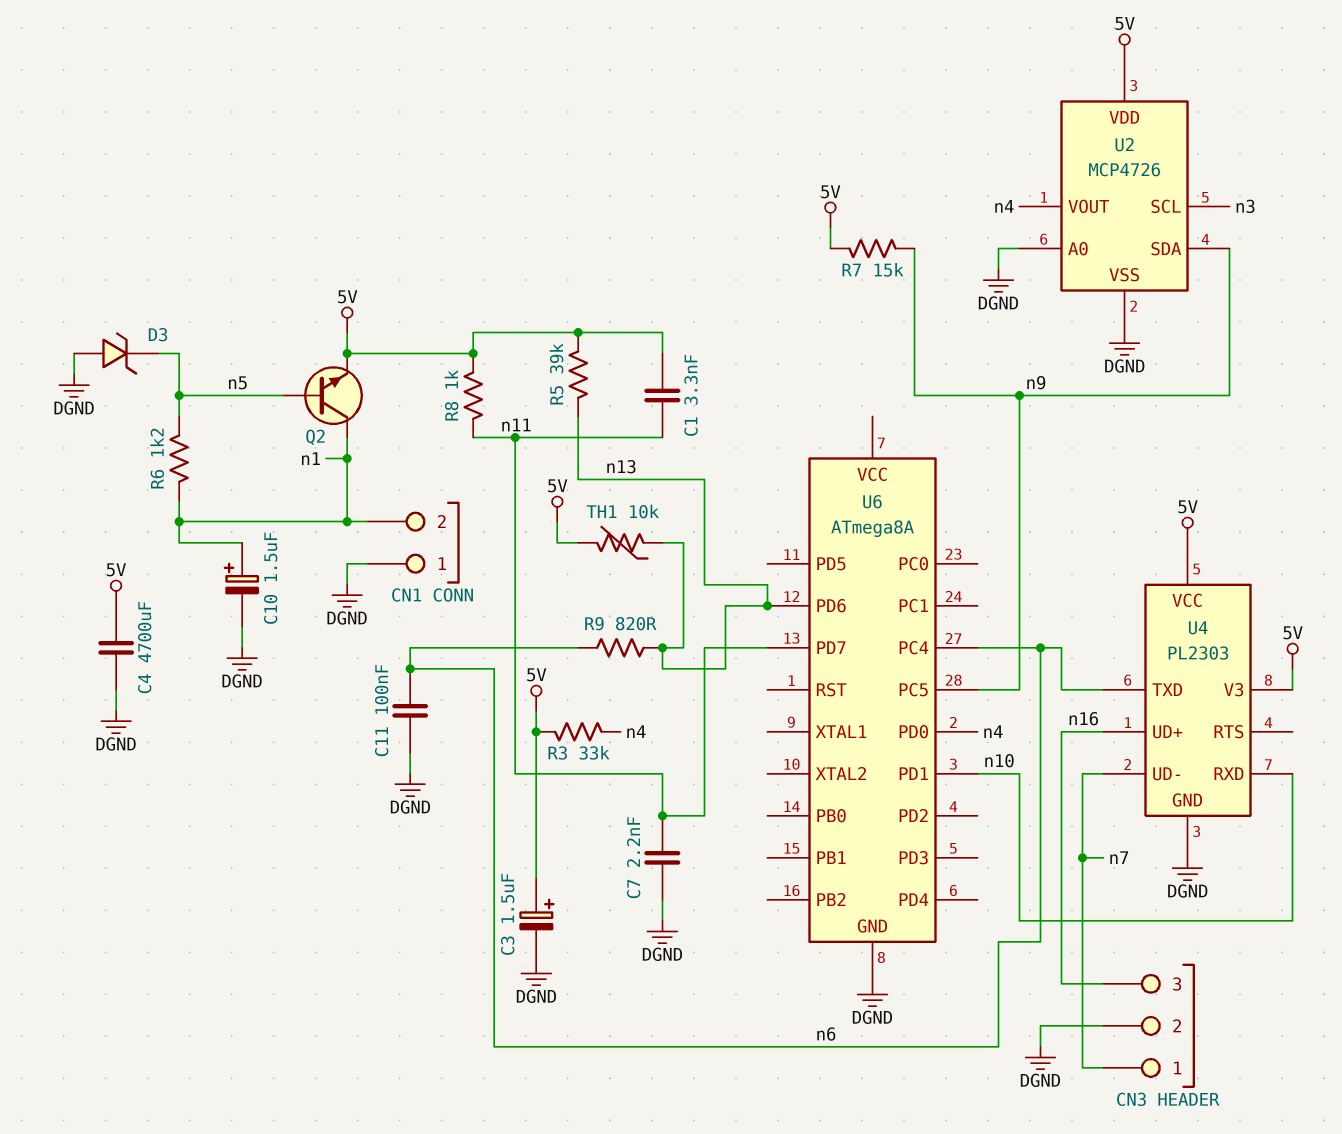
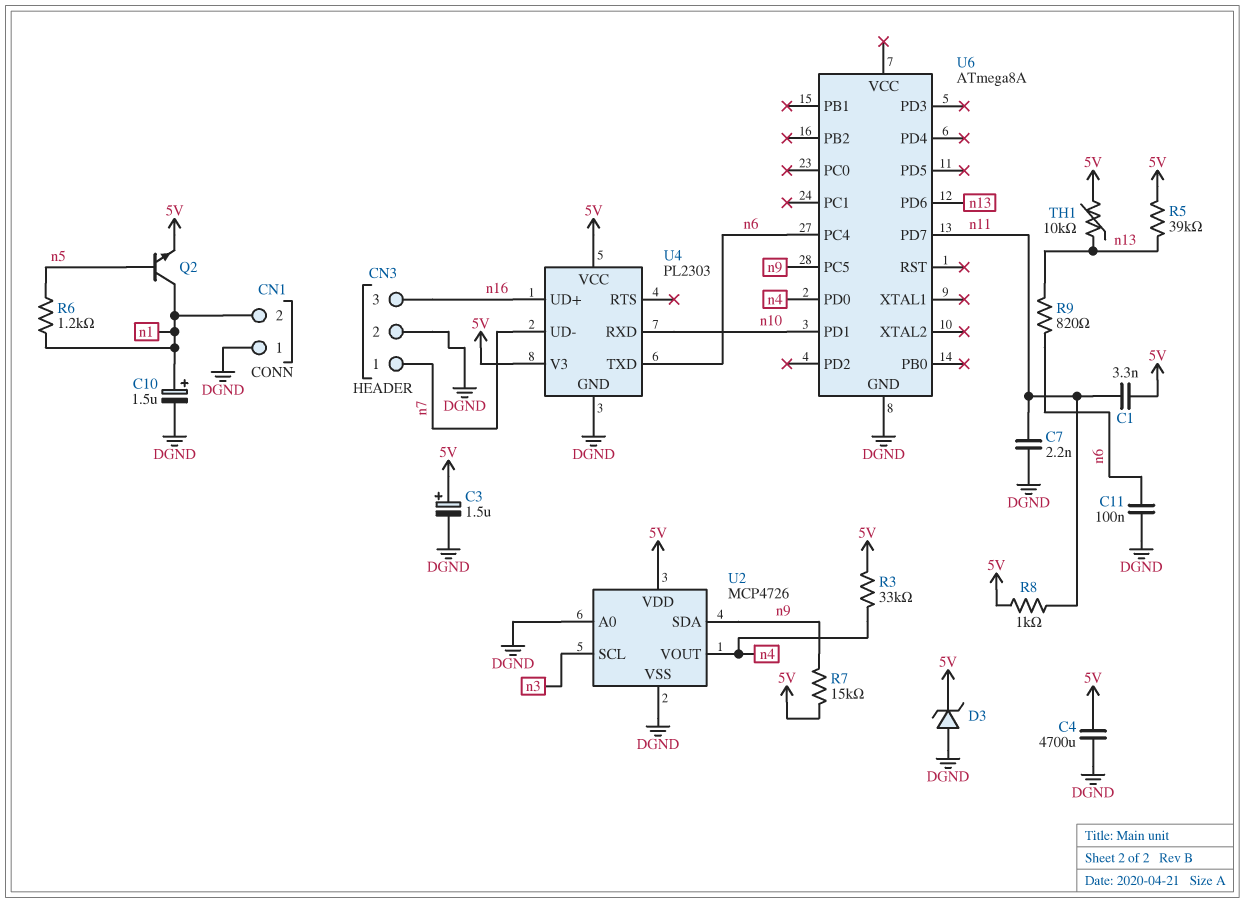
D3: zener (A DGND, K n5) -> zener (A DGND, K 5V)

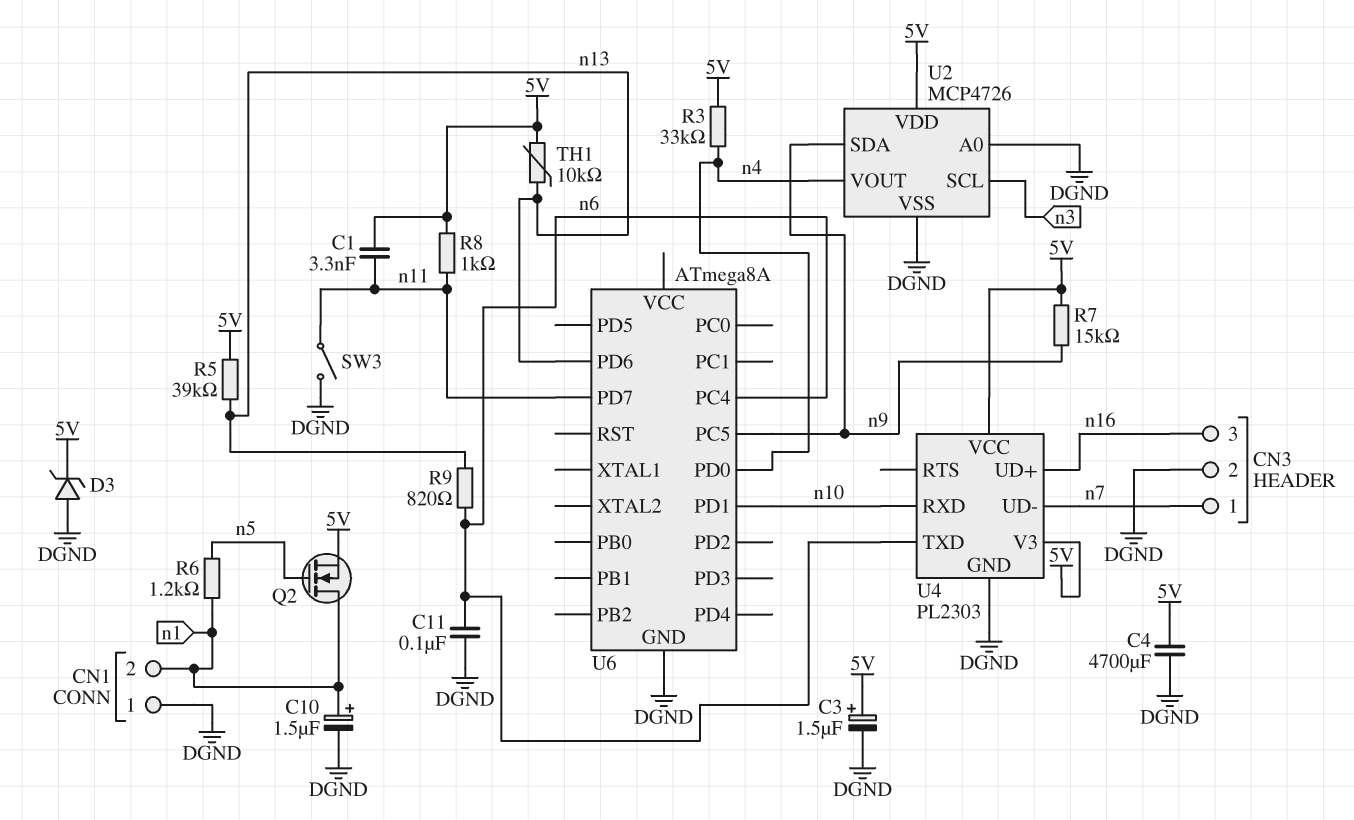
C7: 2.2nF (DGND, n11) -> none
Q2: NPN (B n5, C n1, E 5V) -> NMOS (G n5, D n1, S 5V)
SW3: none -> switch (DGND, n11)

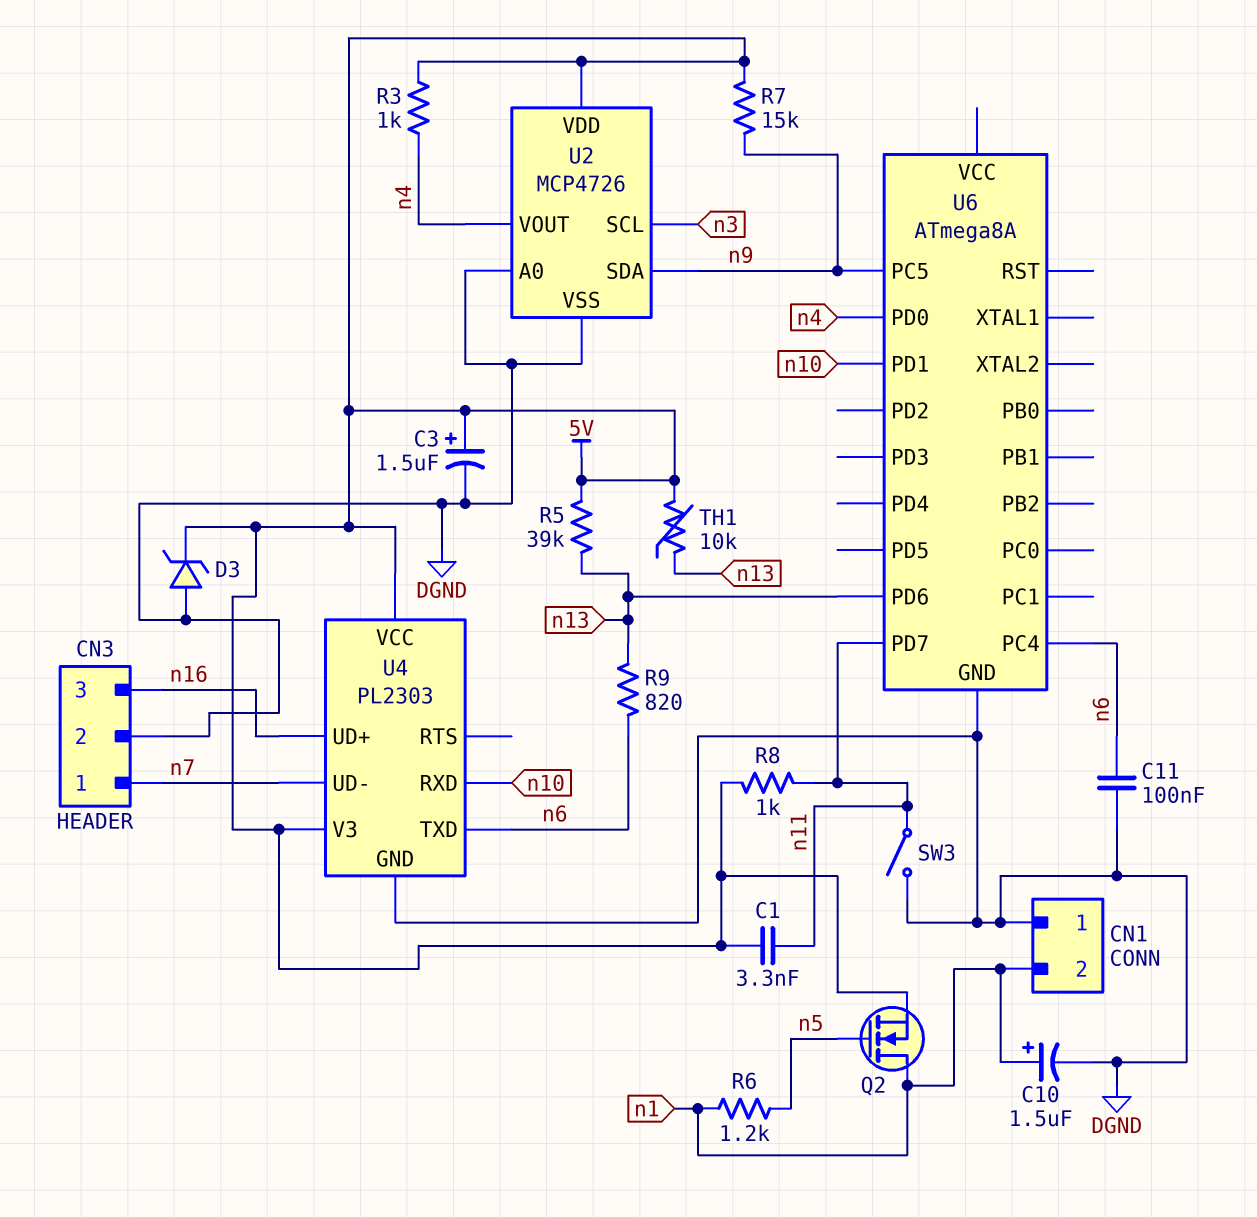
C4: 4700uF (5V, DGND) -> none
R3: 33k (5V, n4) -> 1k (5V, n4)

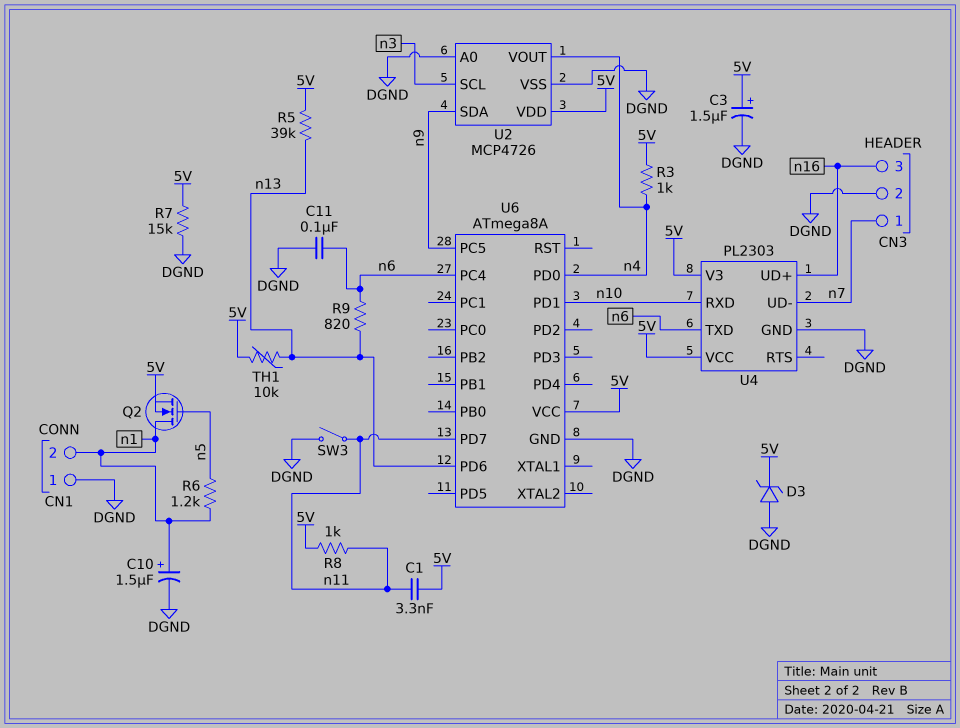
R7: 15k (5V, n9) -> 15k (5V, DGND)
U6 pin VCC: none -> 5V

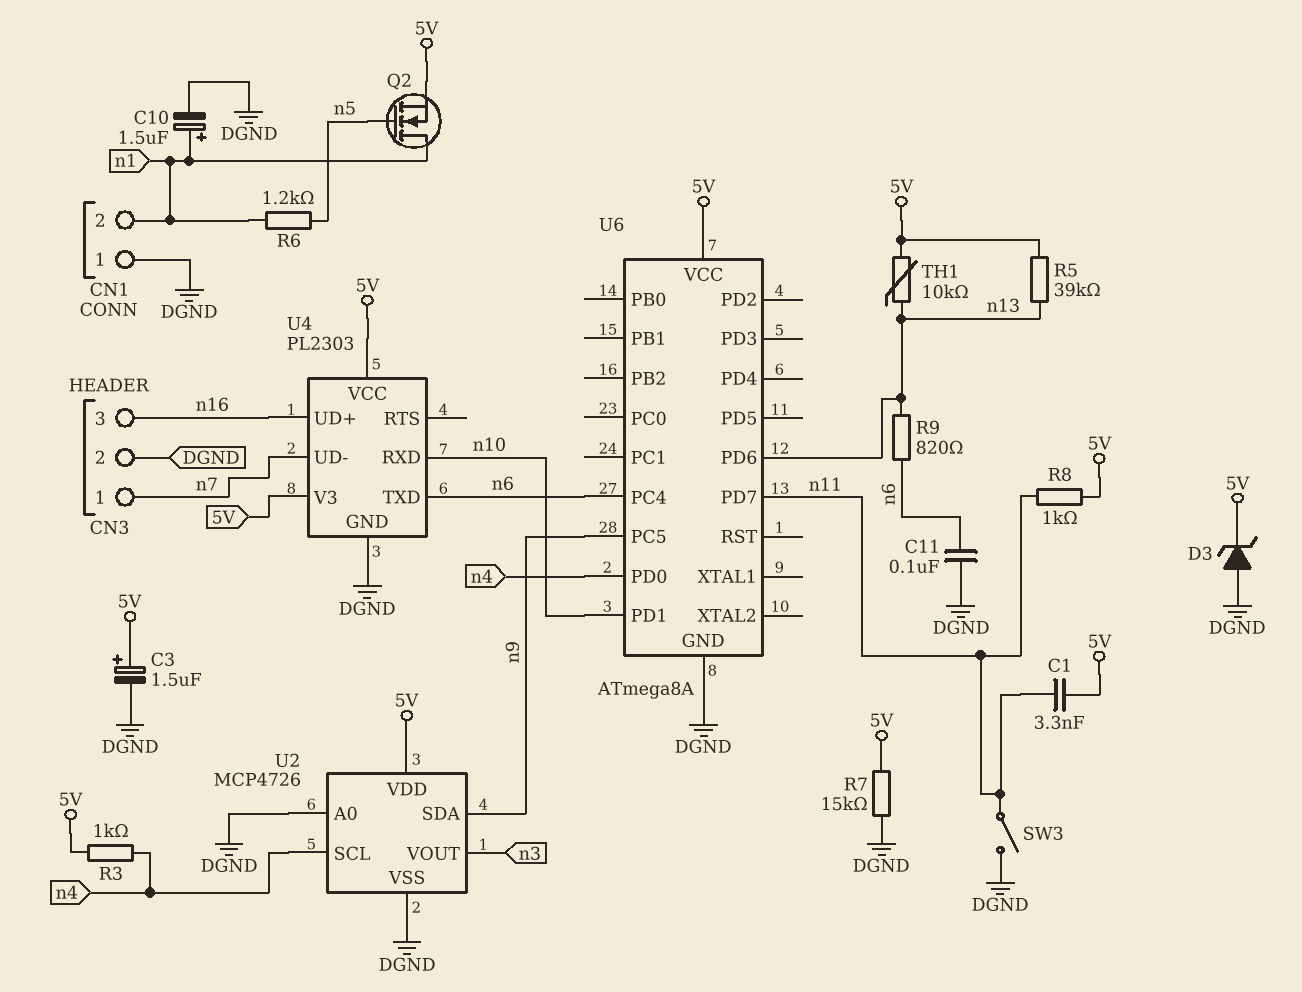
U2 pin SCL: n3 -> n4
U2 pin VOUT: n4 -> n3

